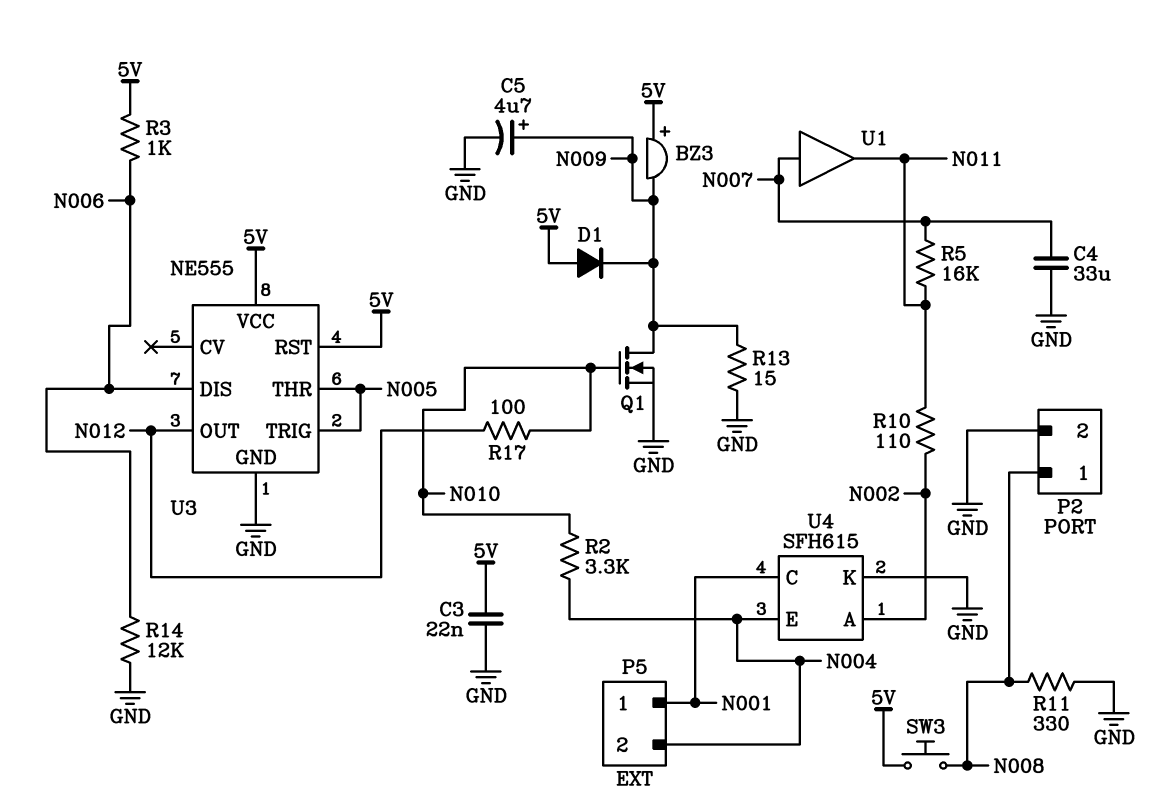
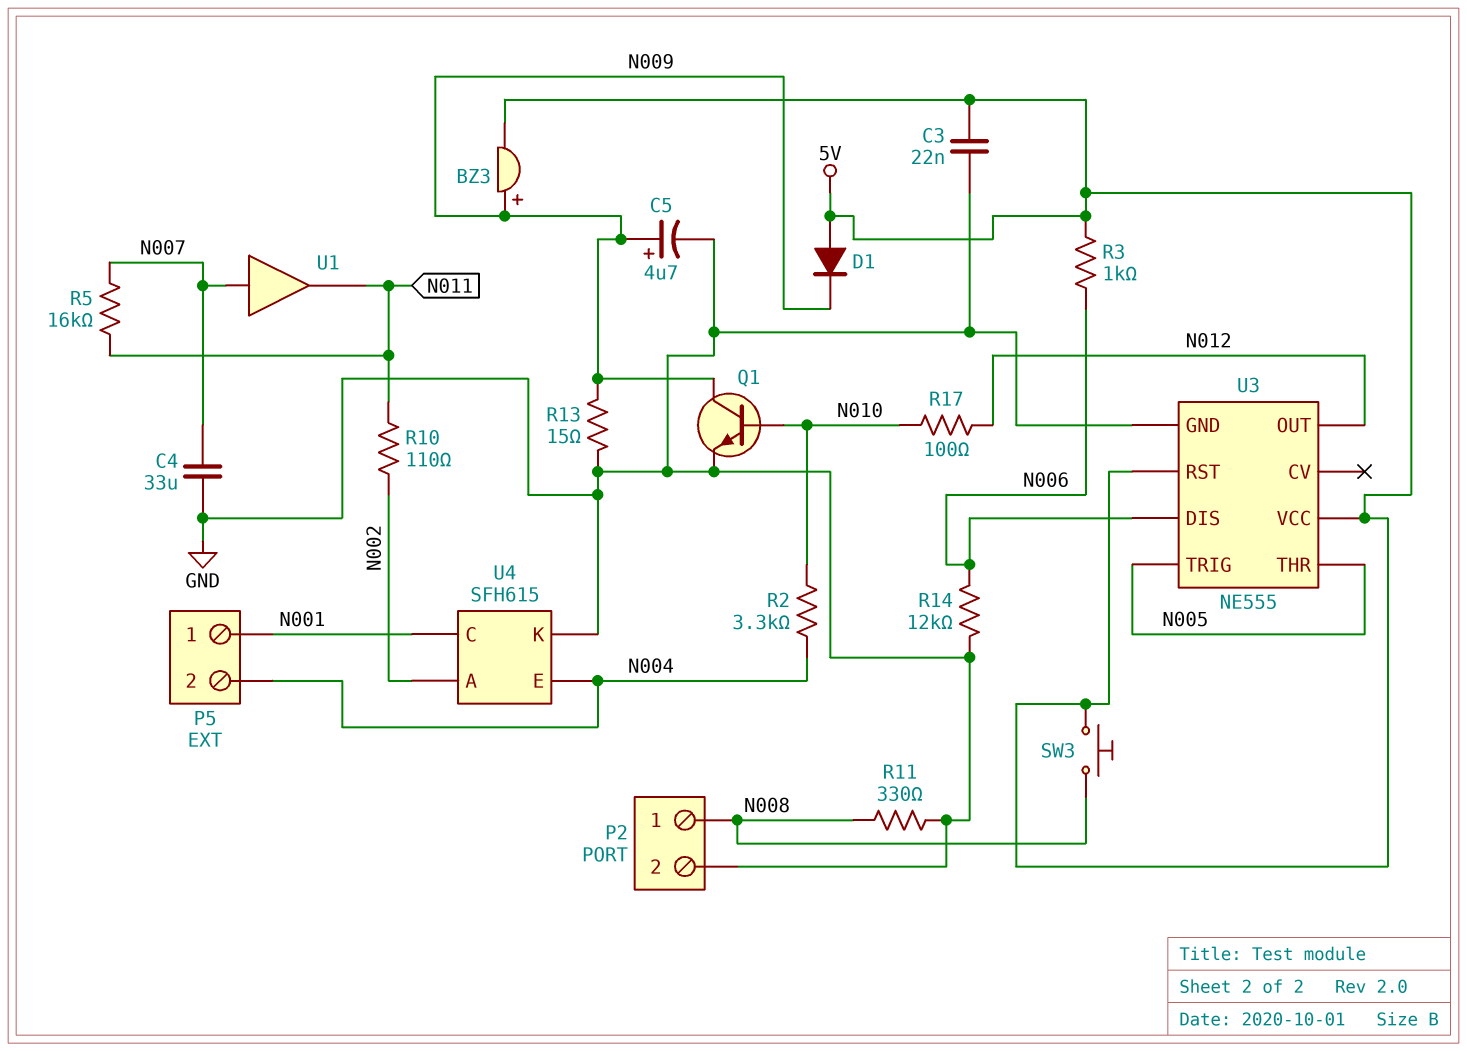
BZ3: buzzer (plus 5V, minus N009) -> buzzer (plus N009, minus 5V)
Q1: NMOS (G N010, D N009, S GND) -> NPN (B N010, C N009, E GND)

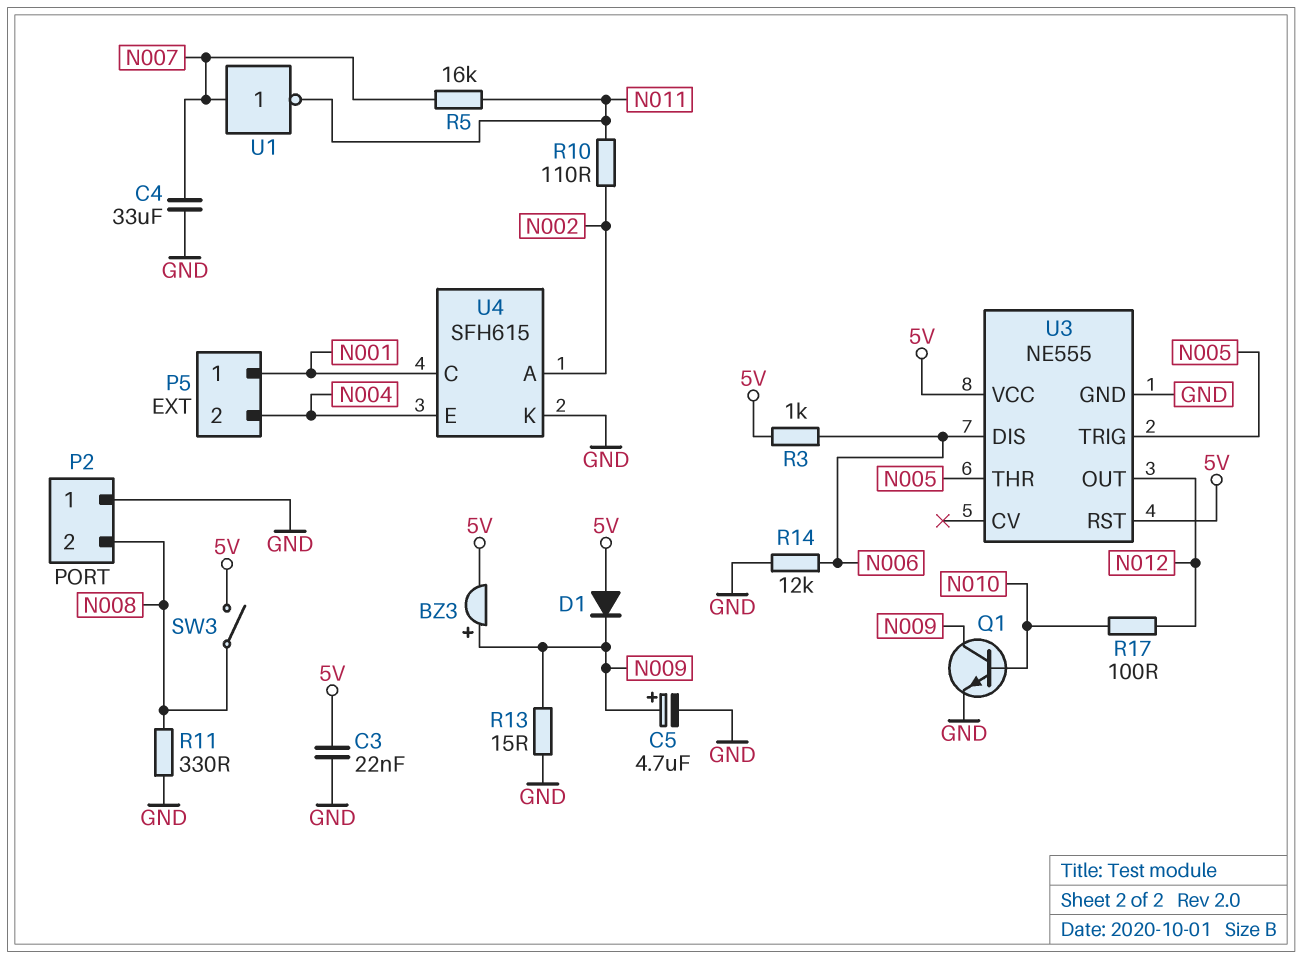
P2 pin 1: N008 -> GND
P2 pin 2: GND -> N008
R2: 3.3k (N004, N010) -> none
SW3: button (5V, N008) -> switch (5V, N008)
U1: buffer (in N007, out N011) -> NOT (in N007, out N011)

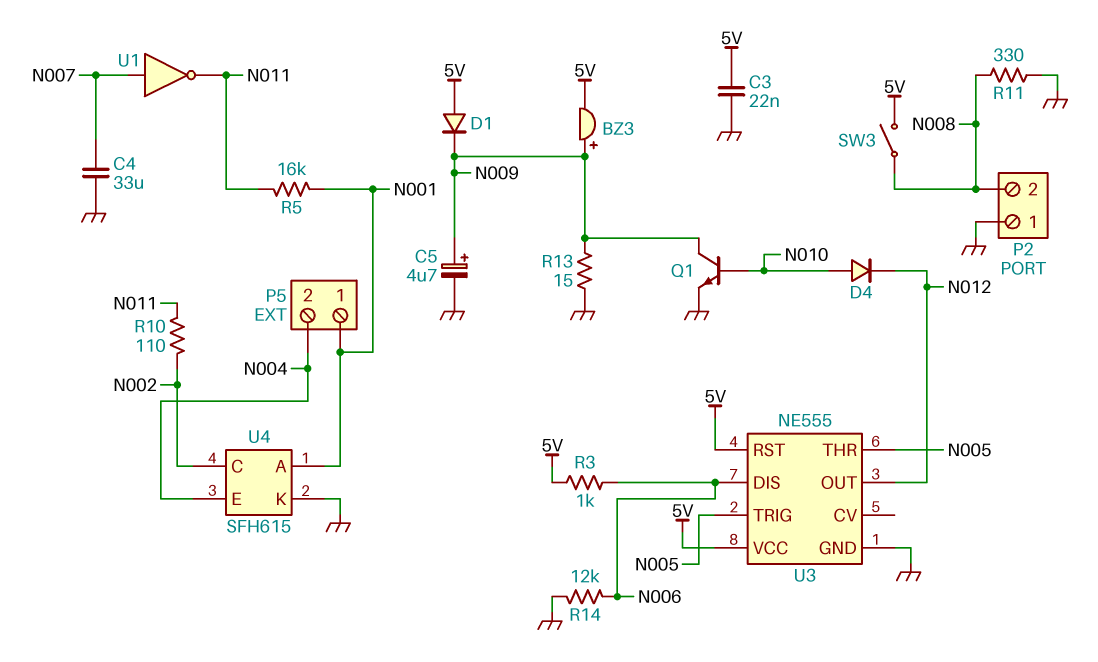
D4: none -> diode (A N010, K N012)
R5: 16k (N007, N011) -> 16k (N001, N011)
R17: 100 (N010, N012) -> none
U4 pin A: N002 -> N001
U4 pin C: N001 -> N002

